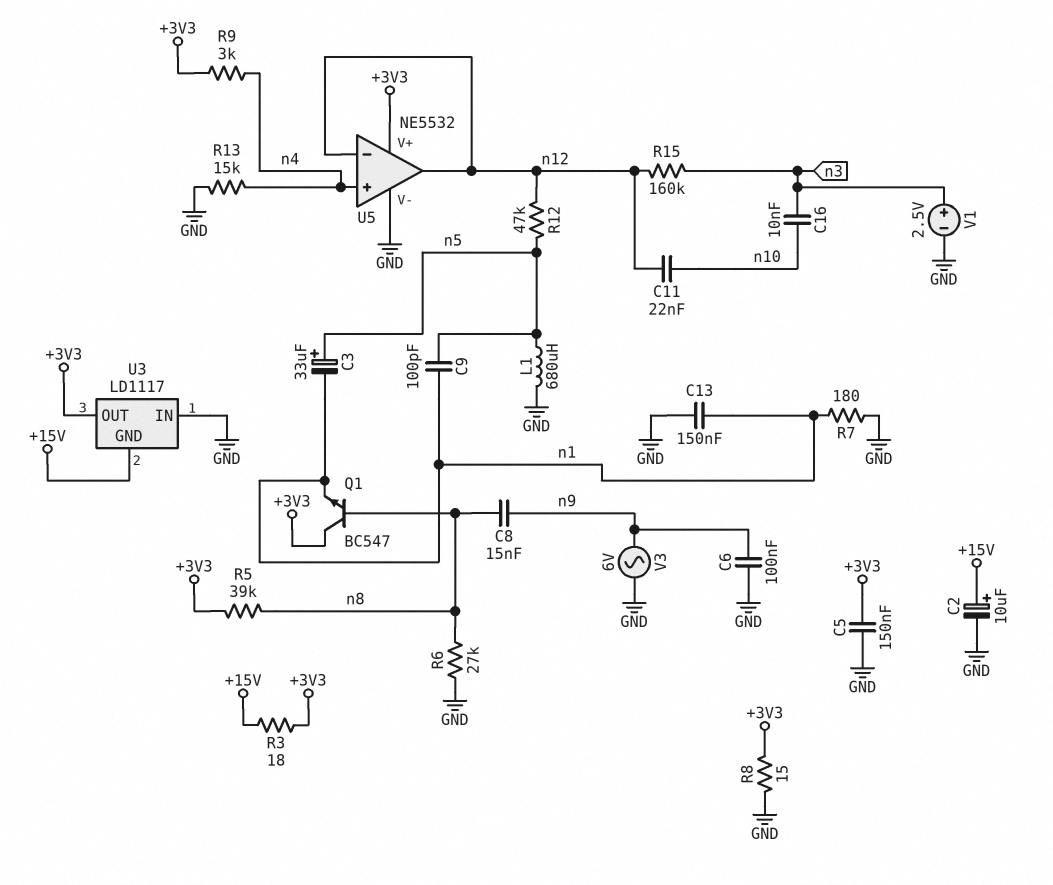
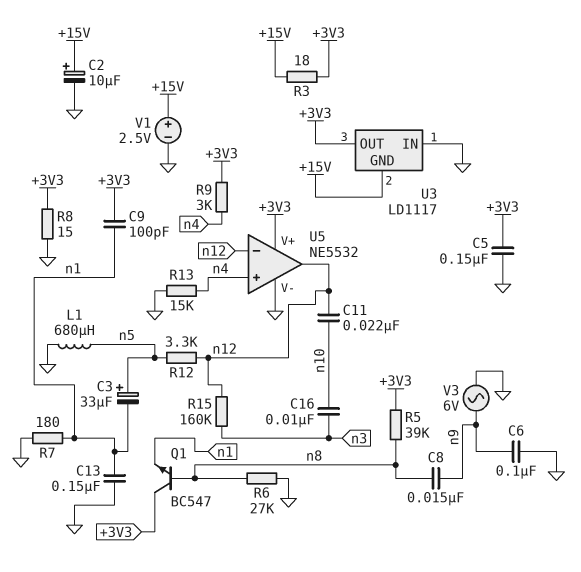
C9: 100pF (n1, n5) -> 100pF (+3V3, n1)
R12: 47k (n5, n12) -> 3.3k (n5, n12)
V1: 2.5V (plus n3, minus GND) -> 2.5V (plus +15V, minus GND)

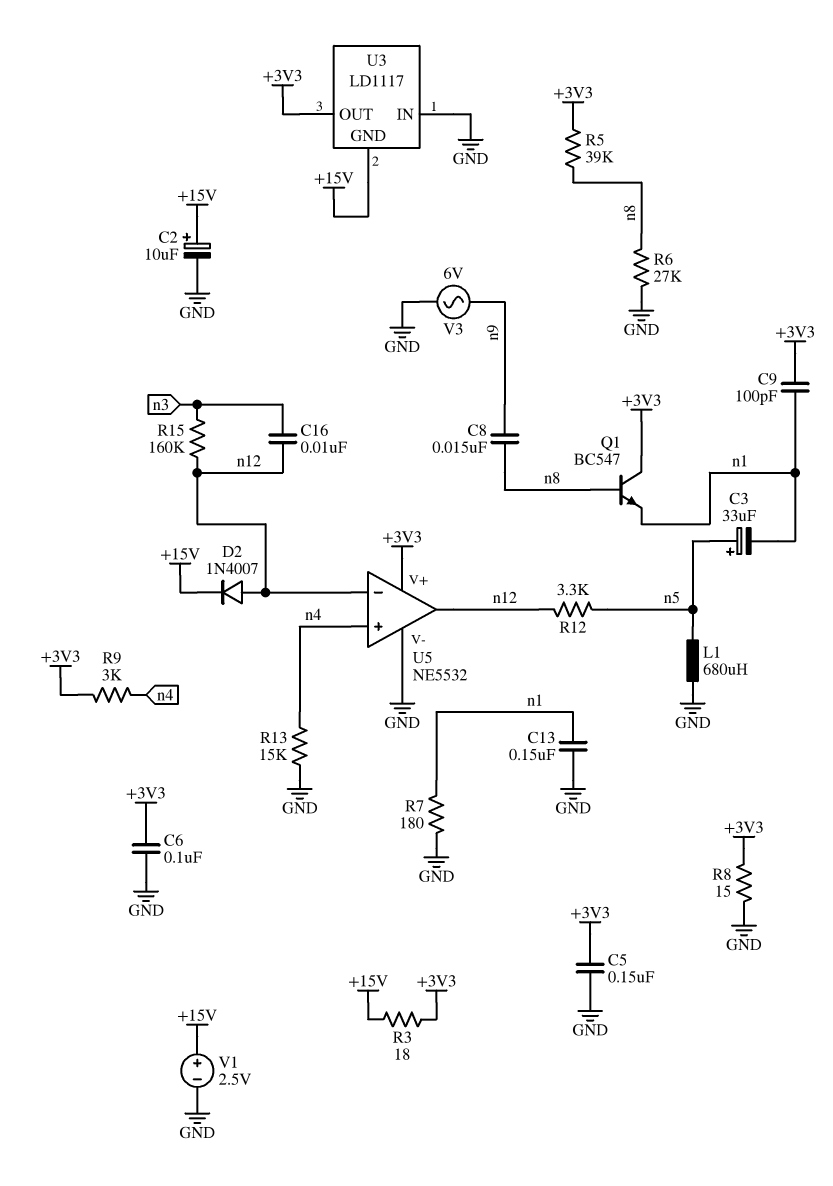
C6: 100nF (GND, n9) -> 100nF (+3V3, GND)
C11: 22nF (n10, n12) -> none
C16: 10nF (n3, n10) -> 10nF (n3, n12)
D2: none -> diode 1N4007 (A n12, K +15V)

